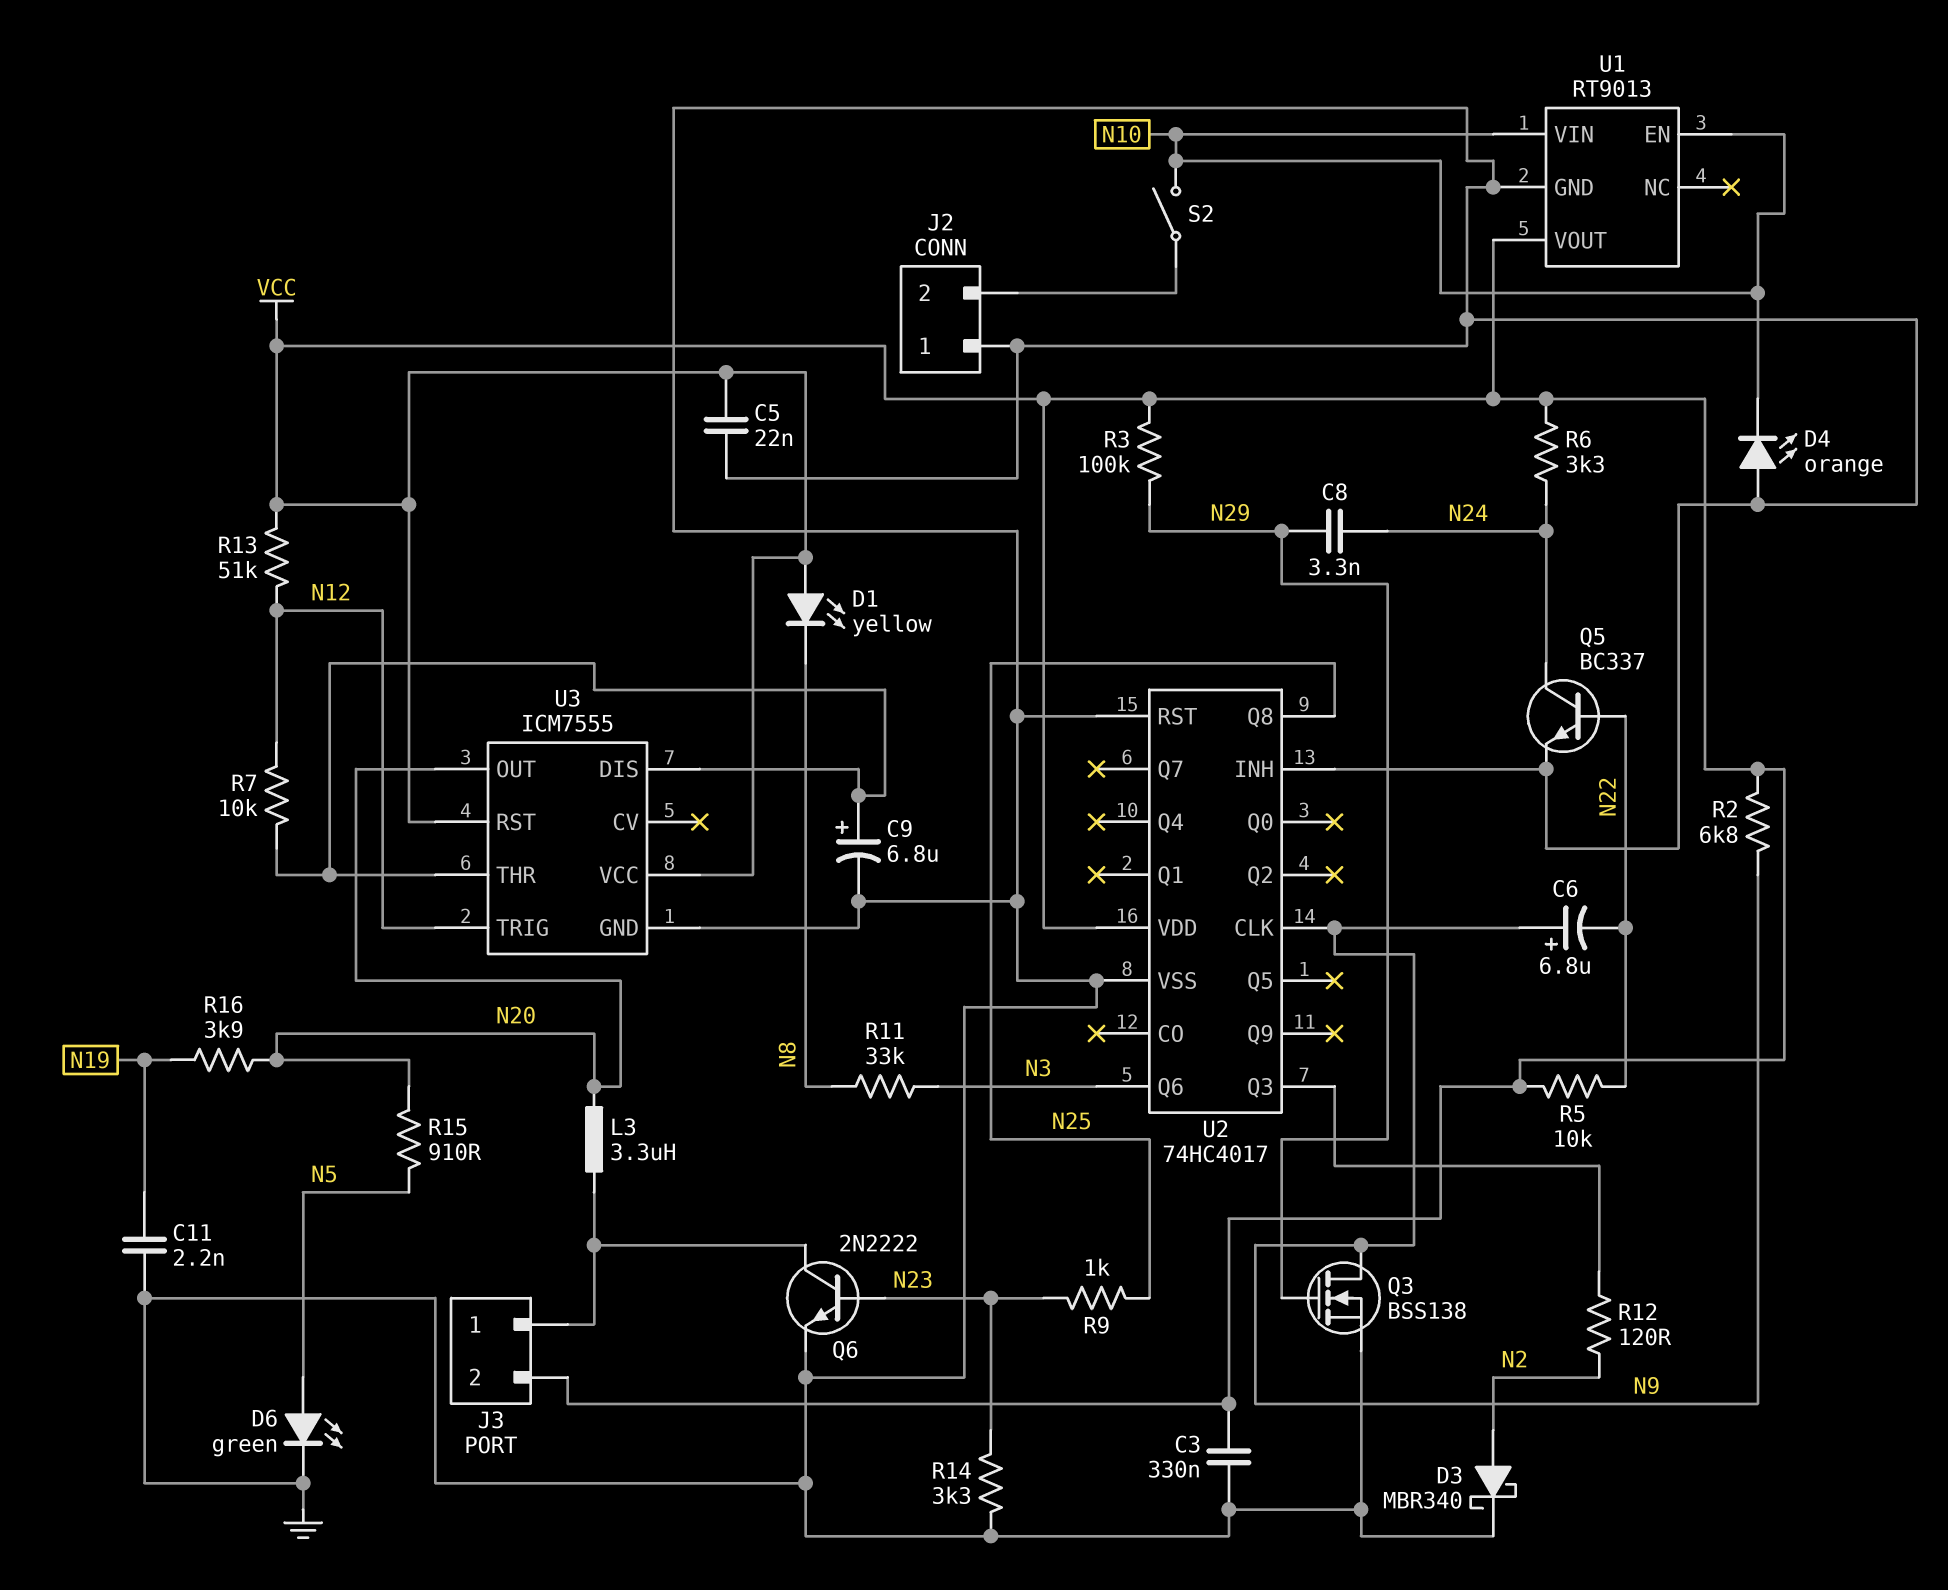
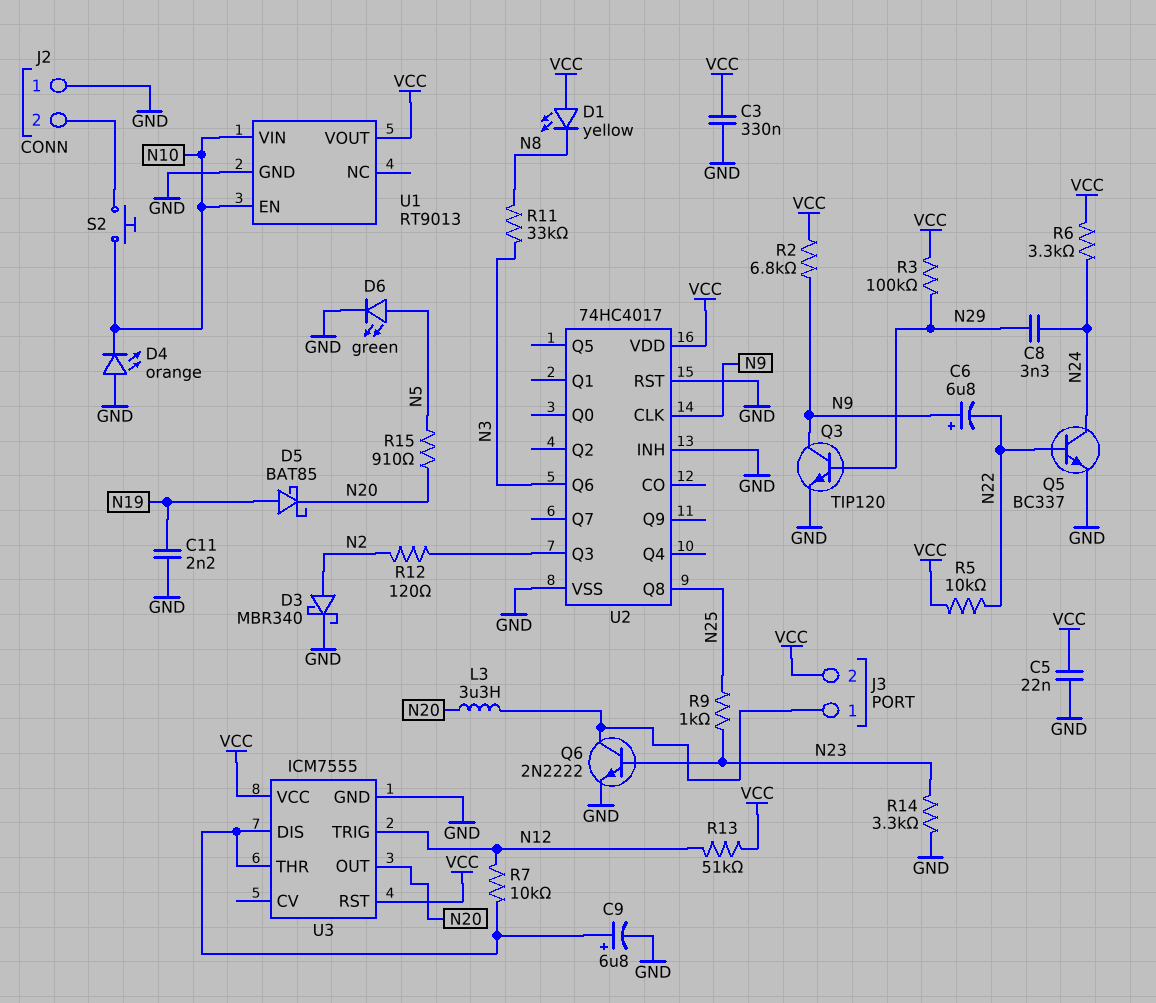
D5: none -> schottky BAT85 (A N19, K N20)
Q3: NMOS BSS138 (G N29, D N9, S GND) -> NPN TIP120 (B N29, C N9, E GND)
R16: 3.9k (N19, N20) -> none
S2: switch (J2/2, N10) -> button (J2/2, N10)

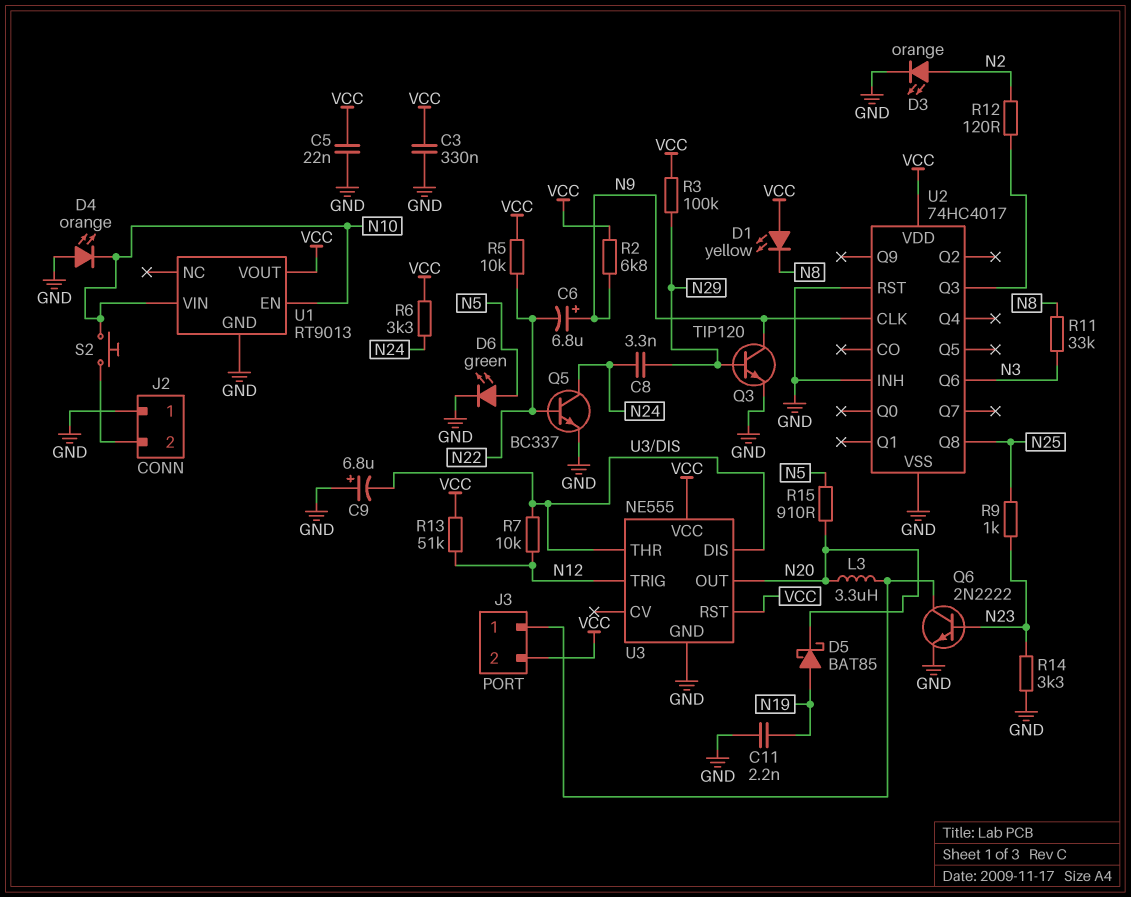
C9: 6.8uF (plus U3/DIS, minus GND) -> 6.8uF (plus GND, minus U3/DIS)
D3: schottky MBR340 (A N2, K GND) -> LED orange (A N2, K GND)
U3: ICM7555 -> NE555

